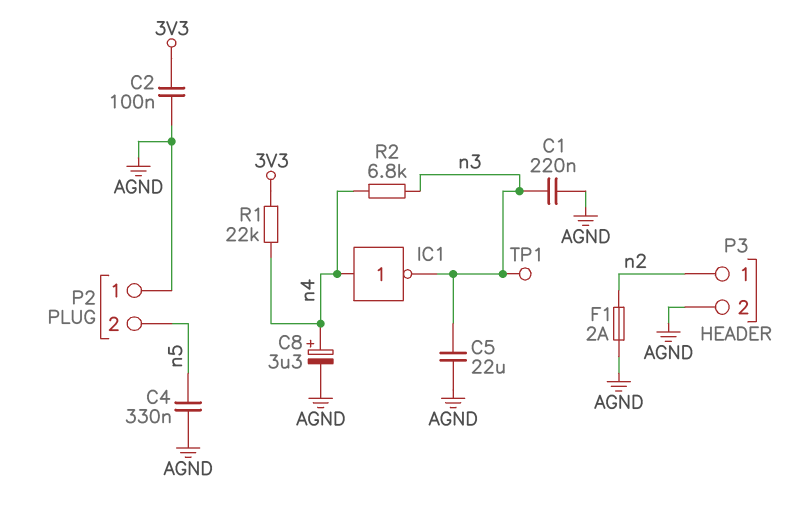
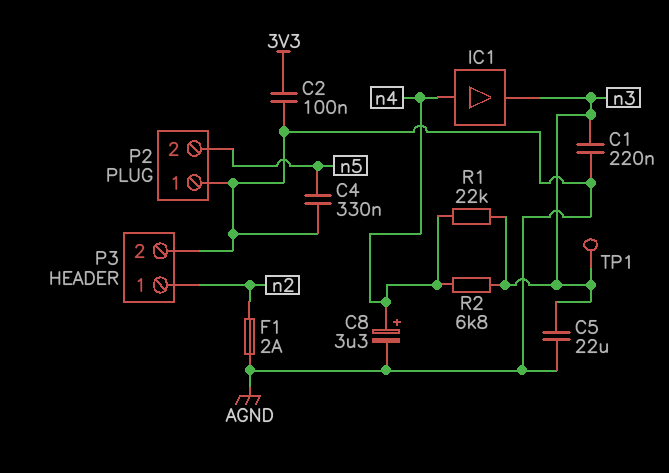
IC1: NOT (in n4, out n3) -> buffer (in n4, out n3)
R1: 22k (3V3, n4) -> 22k (n3, n4)

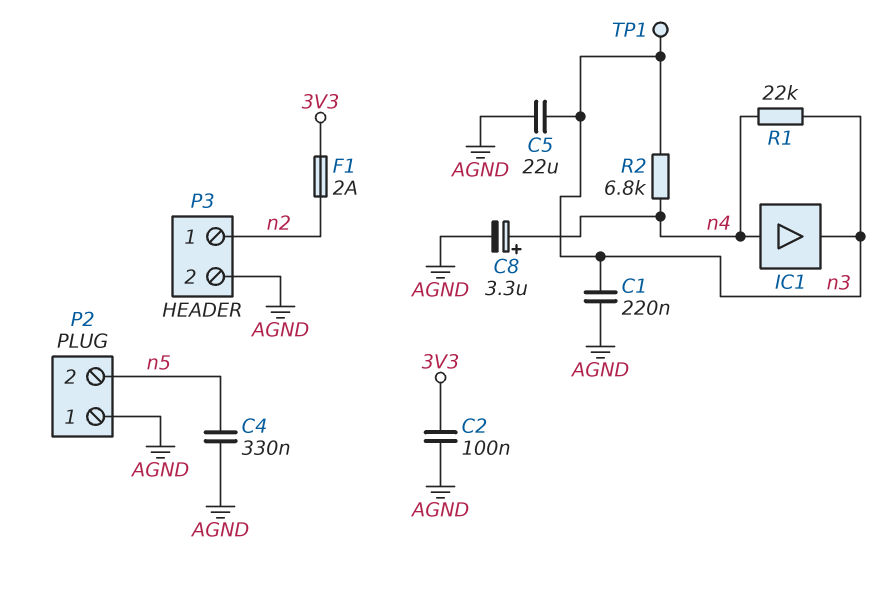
F1: 2A (AGND, n2) -> 2A (3V3, n2)

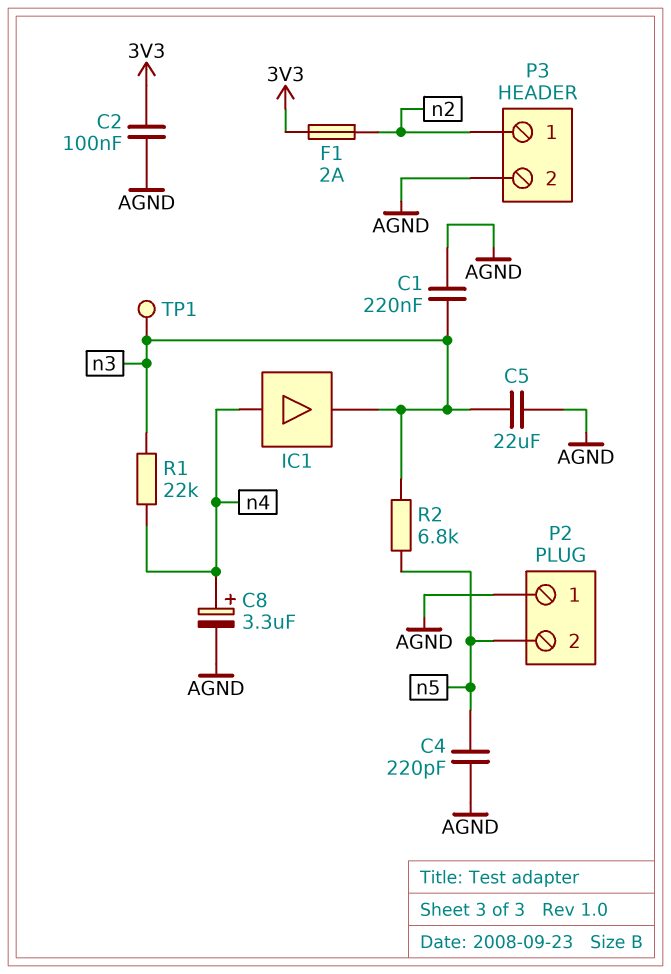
C4: 330nF (AGND, n5) -> 220pF (AGND, n5)
R2: 6.8k (n3, n4) -> 6.8k (n3, n5)

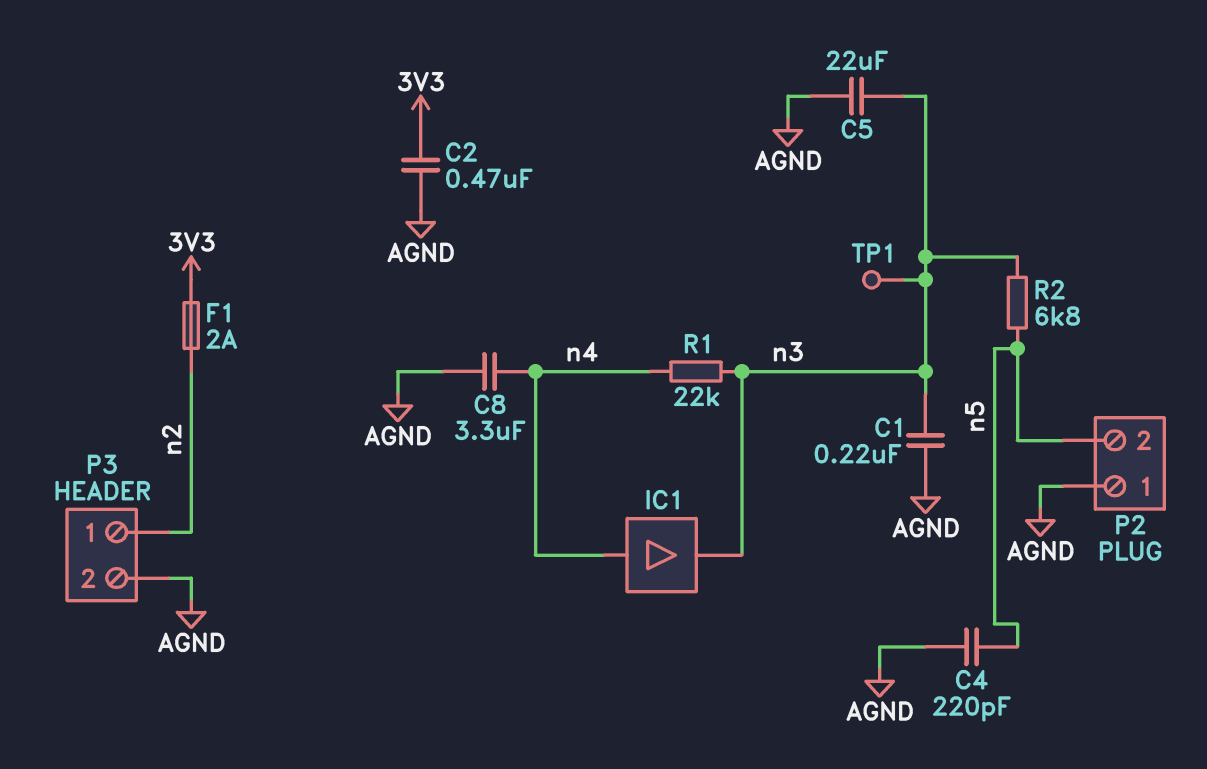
C2: 100nF (3V3, AGND) -> 470nF (3V3, AGND)
C8: 3.3uF (plus n4, minus AGND) -> 3.3uF (AGND, n4)

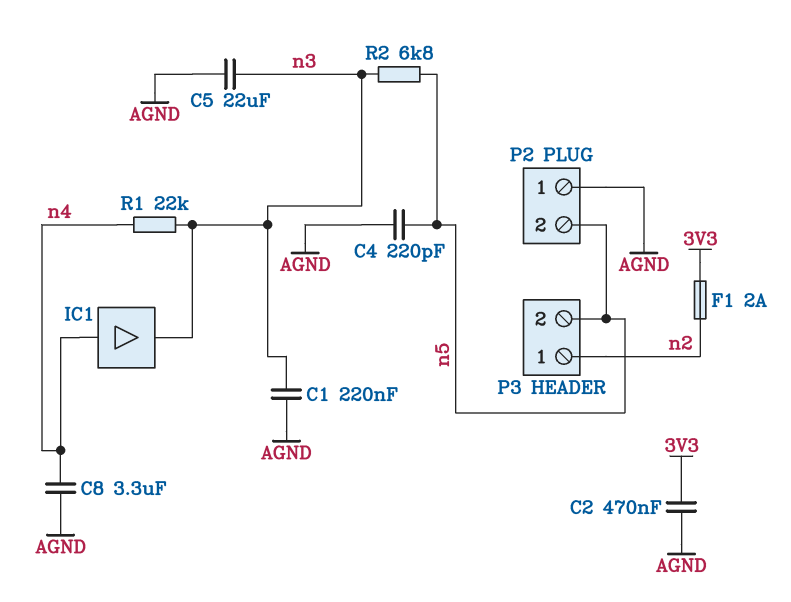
P3 pin 2: AGND -> n5
TP1: test point (n3) -> none

